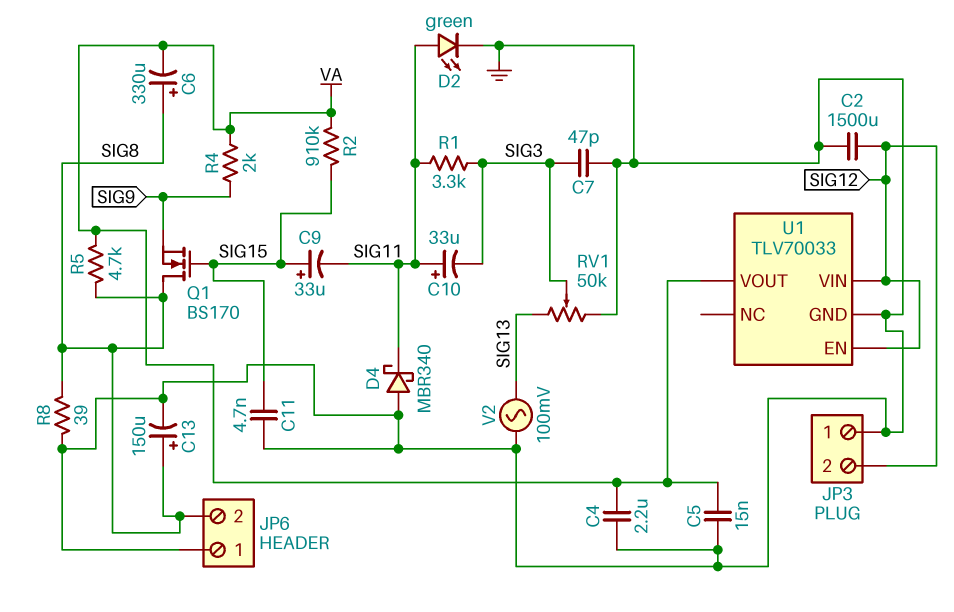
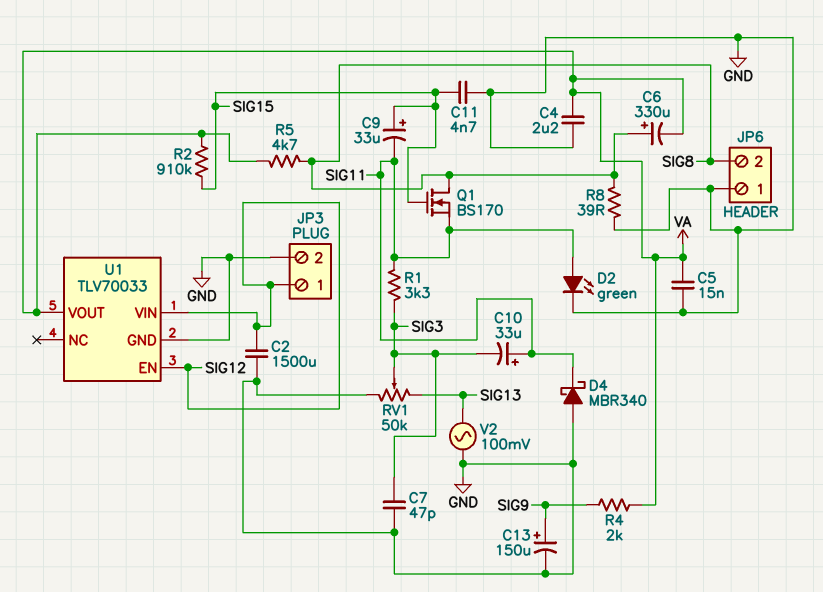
C13: 150uF (plus SIG8, minus GND) -> 150uF (plus SIG9, minus GND)
JP3 pin 1: GND -> SIG12
JP3 pin 2: SIG12 -> GND
Q1: NMOS BS170 (G SIG15, D SIG8, S SIG9) -> NMOS BS170 (G SIG15, D SIG8, S SIG11)

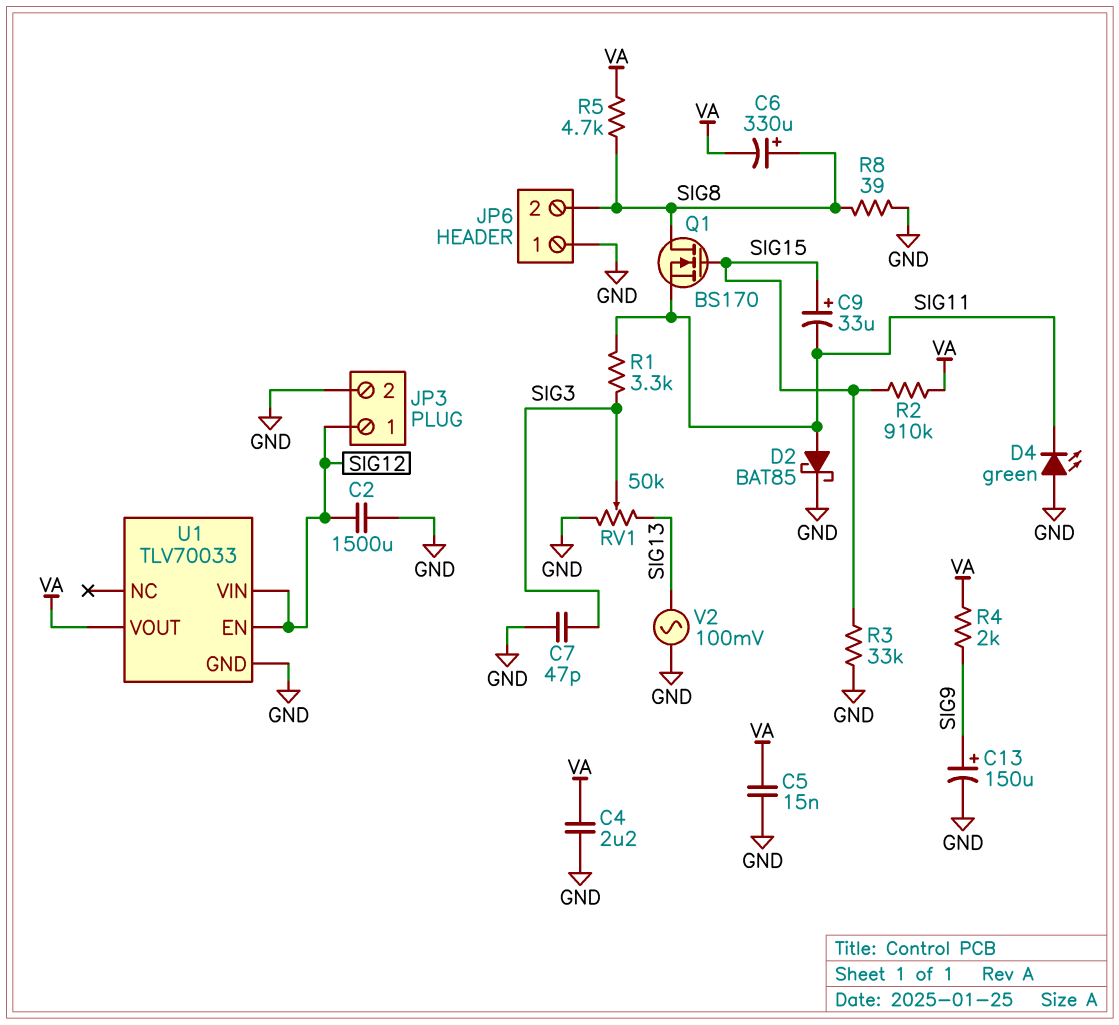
C10: 33uF (plus SIG11, minus SIG3) -> none
C11: 4.7nF (GND, SIG15) -> none
D2: LED green (A SIG11, K GND) -> schottky BAT85 (A SIG11, K GND)
D4: schottky MBR340 (A GND, K SIG11) -> LED green (A GND, K SIG11)
R3: none -> 33k (GND, SIG15)

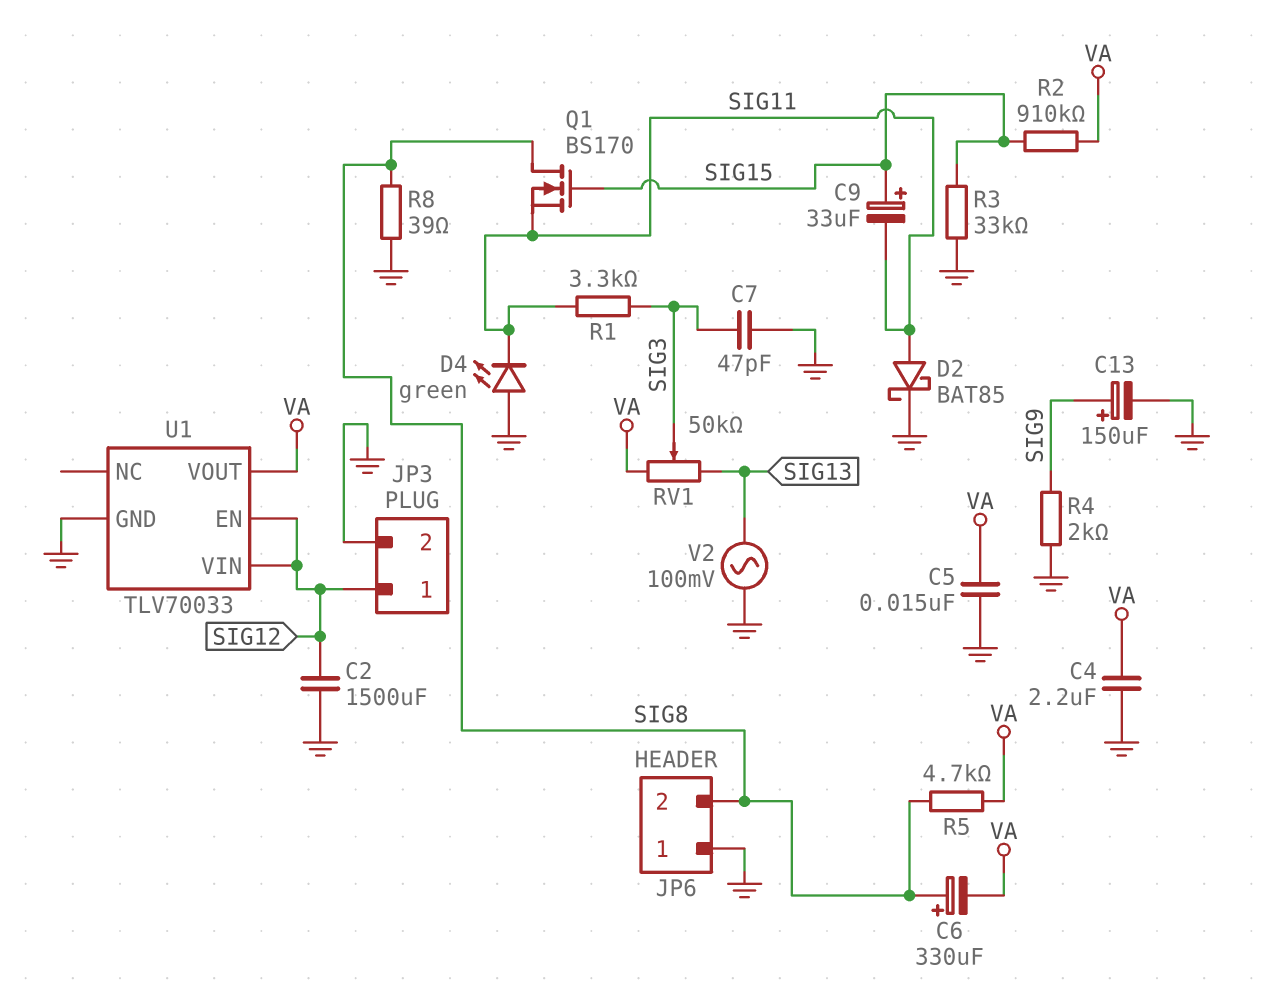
R4: 2k (SIG9, VA) -> 2k (GND, SIG9)
RV1: 50k (GND, SIG13, wiper SIG3) -> 50k (SIG13, VA, wiper SIG3)

